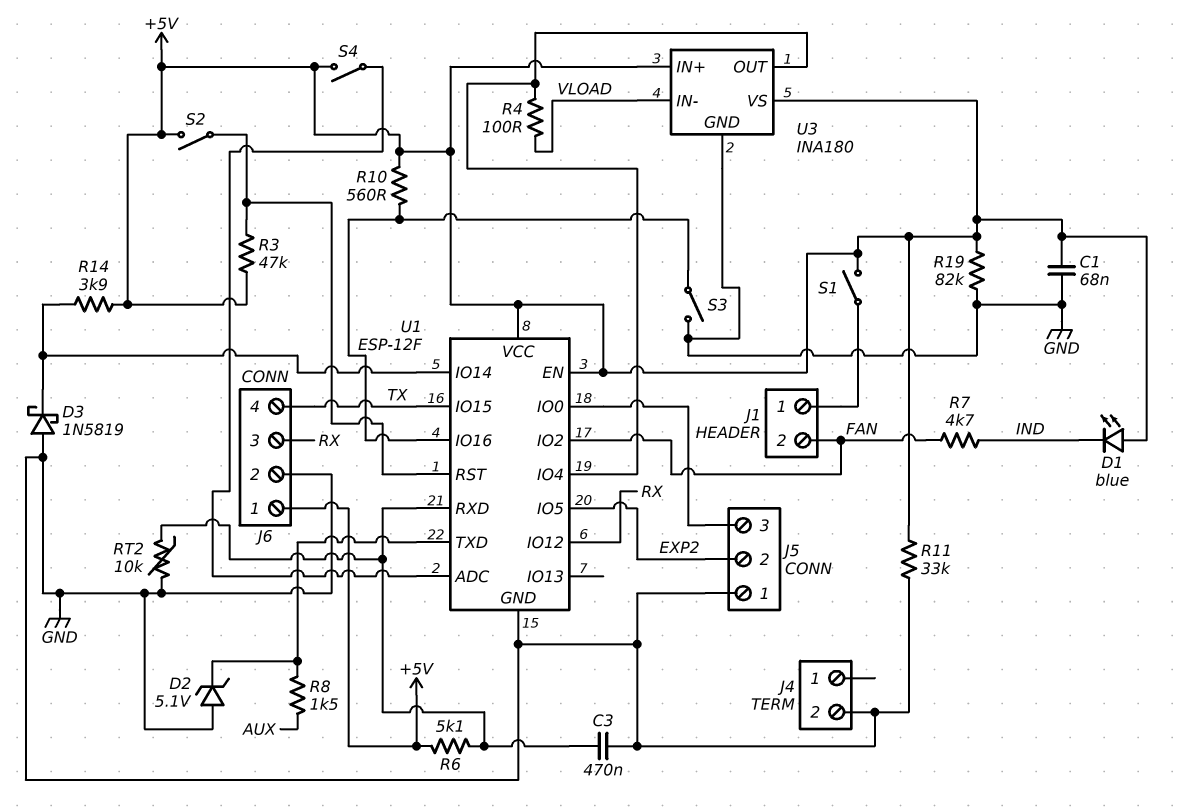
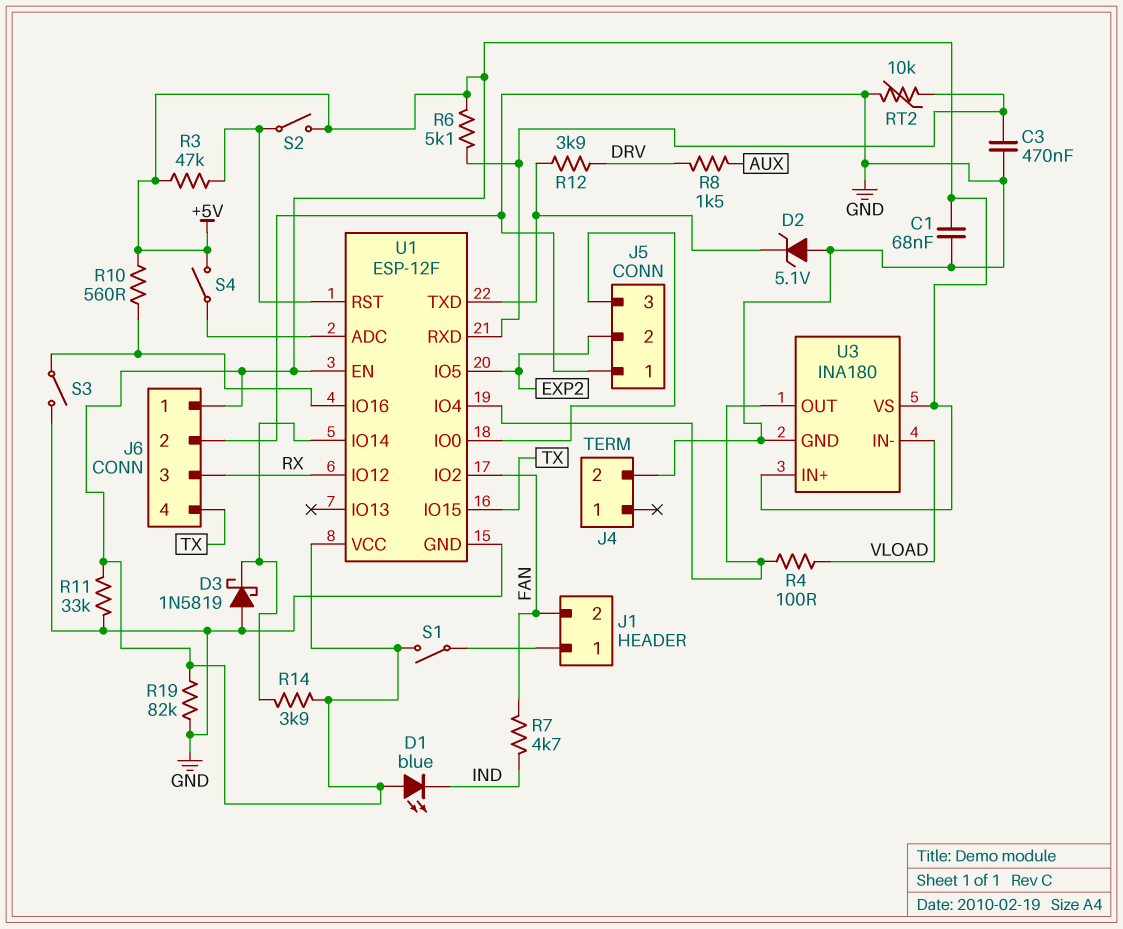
R8: 1.5k (AUX, U1/TXD) -> 1.5k (AUX, DRV)
R12: none -> 3.9k (DRV, U1/TXD)

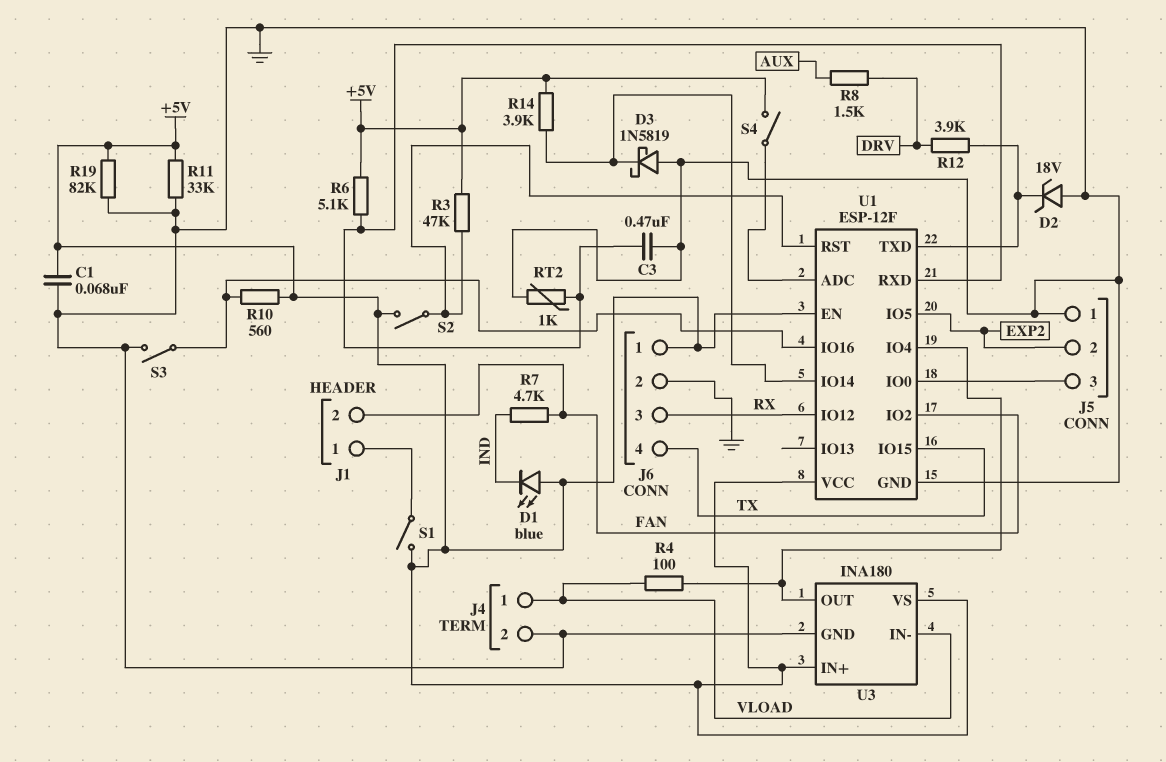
D2: zener 5.1V (A GND, K U1/TXD) -> zener 18V (A GND, K U1/TXD)
J4 pin 1: none -> VLOAD
RT2: 10k (GND, U1/RXD) -> 1k (GND, U1/RXD)

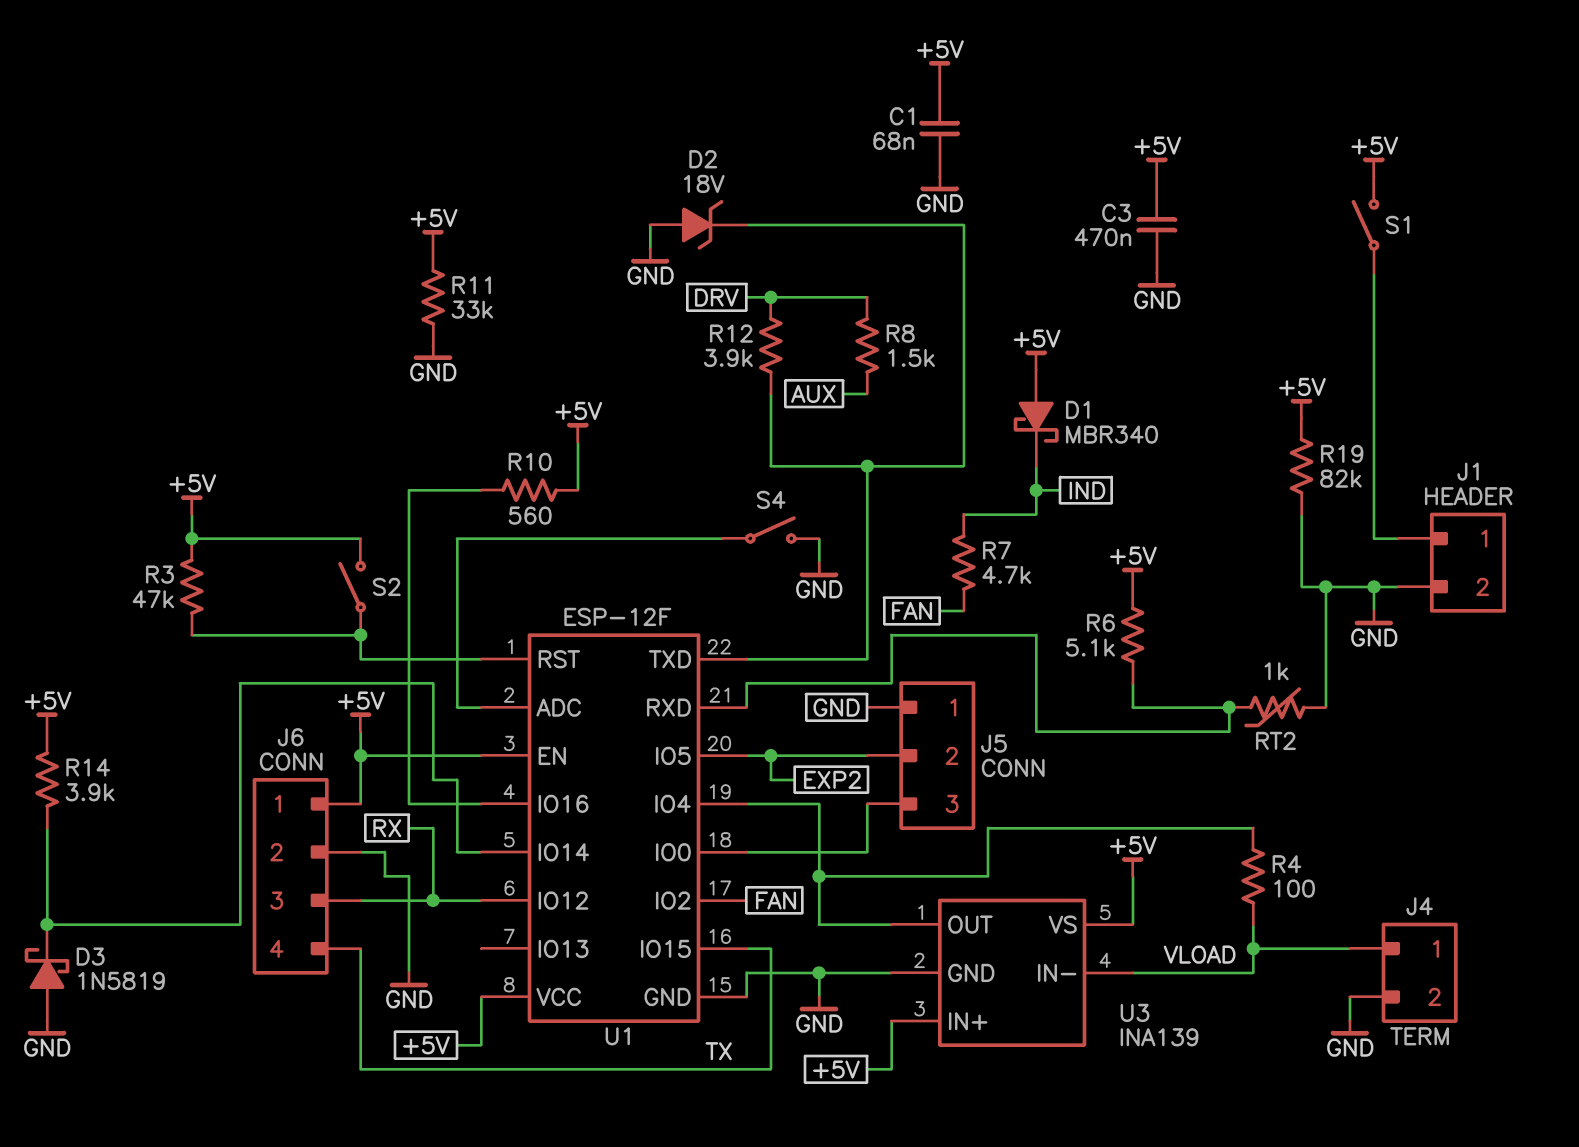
C3: 470nF (GND, U1/RXD) -> 470nF (+5V, GND)
D1: LED blue (A +5V, K IND) -> schottky MBR340 (A +5V, K IND)
J1 pin 2: FAN -> GND
S3: switch (GND, U1/IO16) -> none
S4: switch (+5V, U1/ADC) -> switch (GND, U1/ADC)
U3: INA180 -> INA139

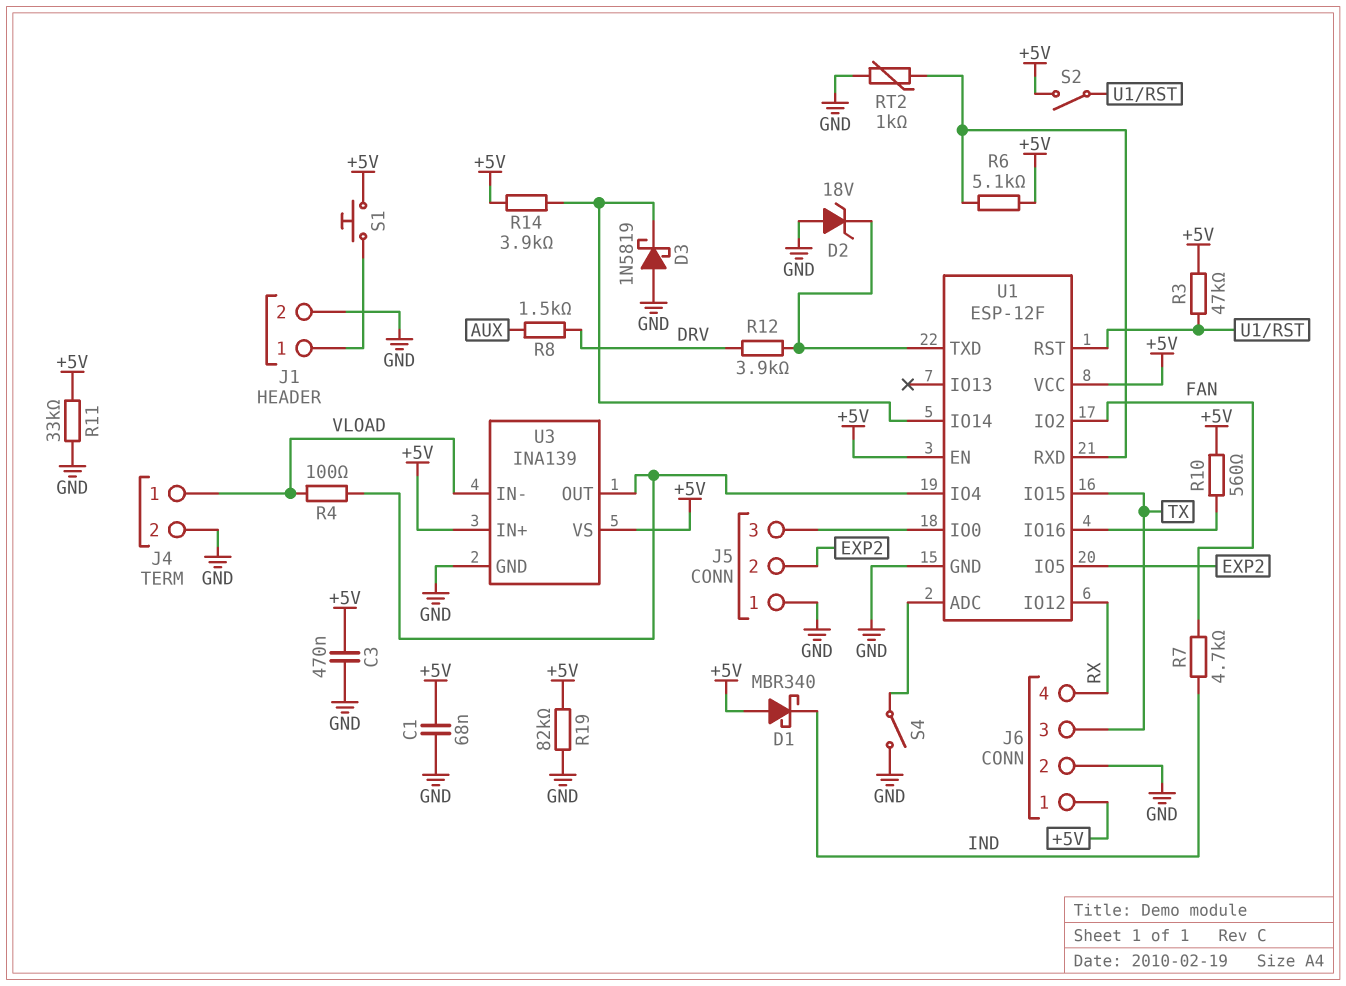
J6 pin 3: RX -> TX
J6 pin 4: TX -> RX
S1: switch (+5V, J1/1) -> button (+5V, J1/1)

